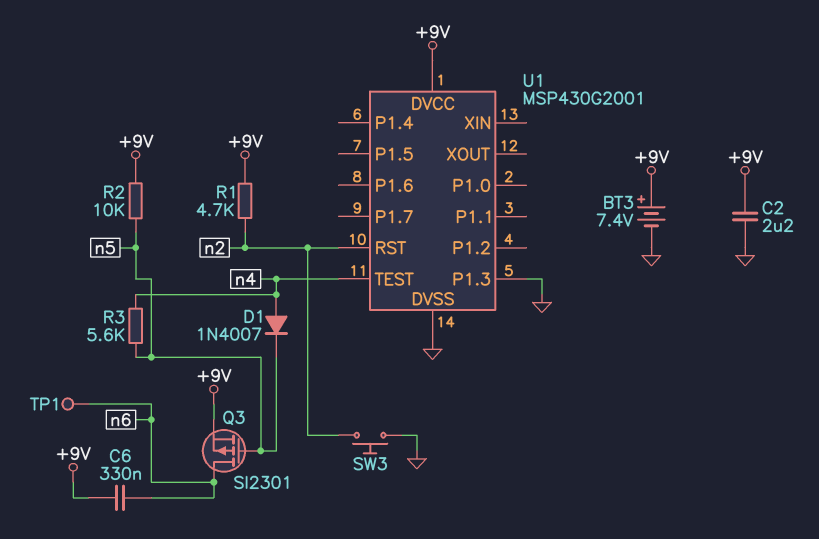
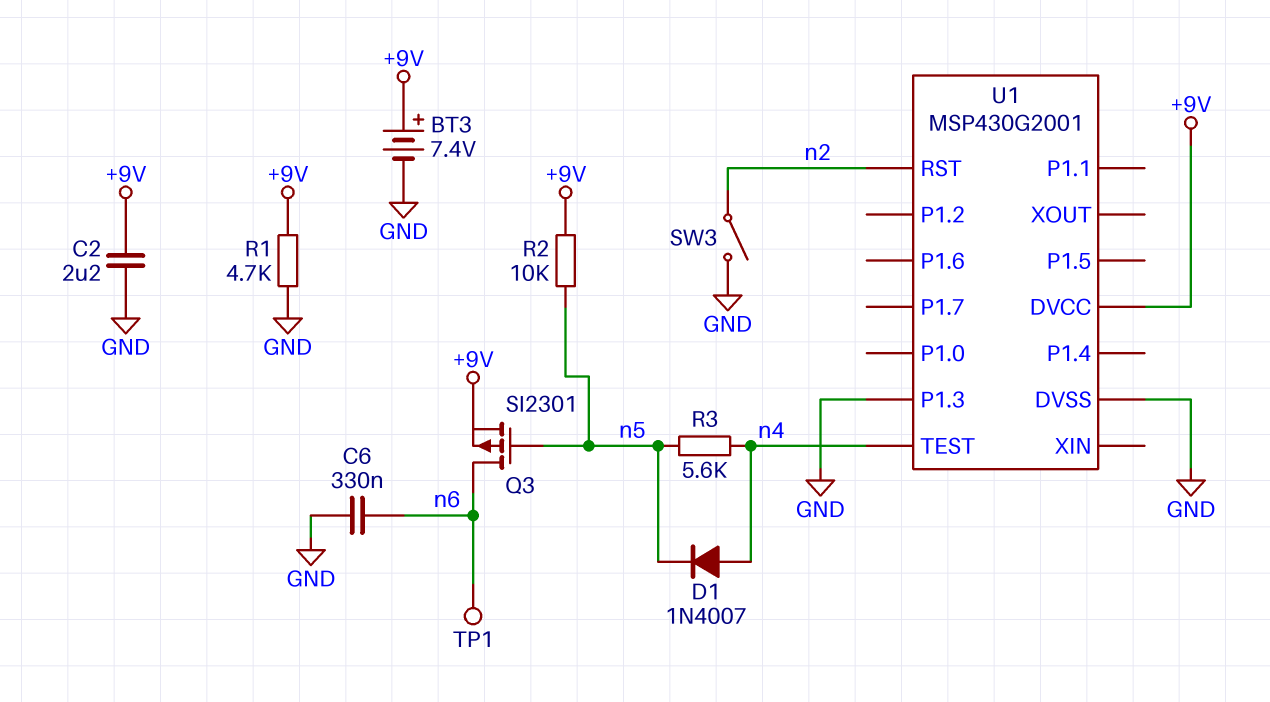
C6: 330nF (+9V, n6) -> 330nF (GND, n6)
R1: 4.7k (+9V, n2) -> 4.7k (+9V, GND)
SW3: button (GND, n2) -> switch (GND, n2)

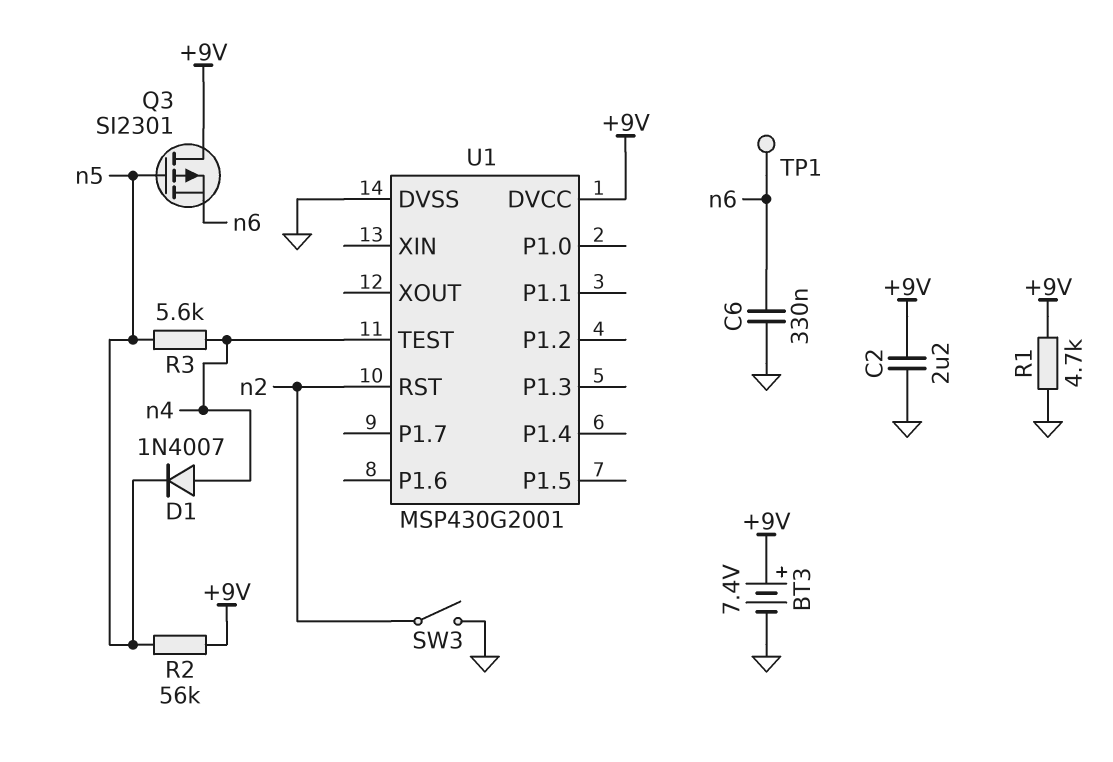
Q3: PMOS SI2301 (G n5, D n6, S +9V) -> PMOS SI2301 (G n5, D +9V, S n6)
R2: 10k (+9V, n5) -> 56k (+9V, n5)
U1 pin P1.3: GND -> none

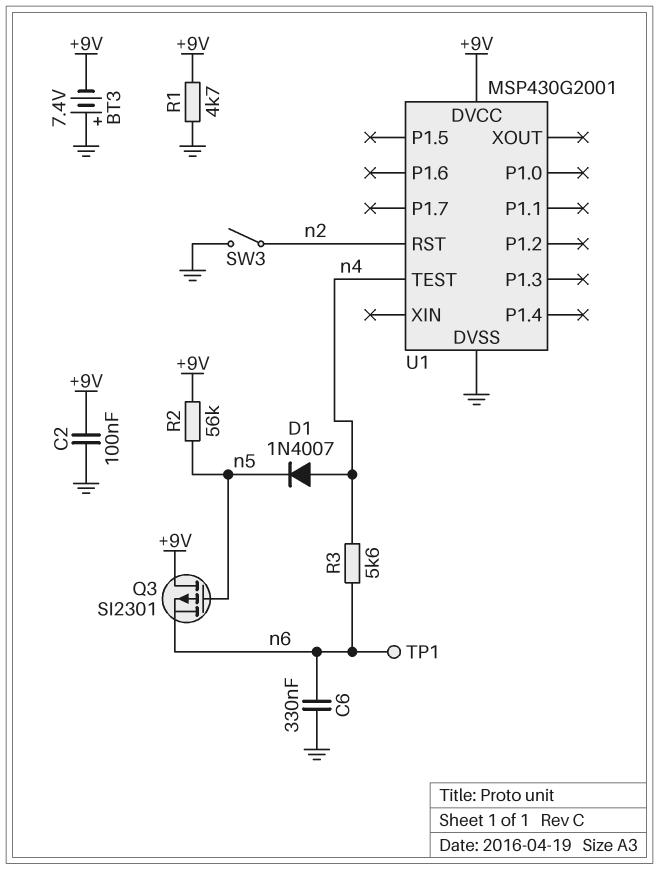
BT3: 7.4V (plus +9V, minus GND) -> 7.4V (plus GND, minus +9V)
C2: 2.2uF (+9V, GND) -> 100nF (+9V, GND)
R3: 5.6k (n4, n5) -> 5.6k (n4, n6)

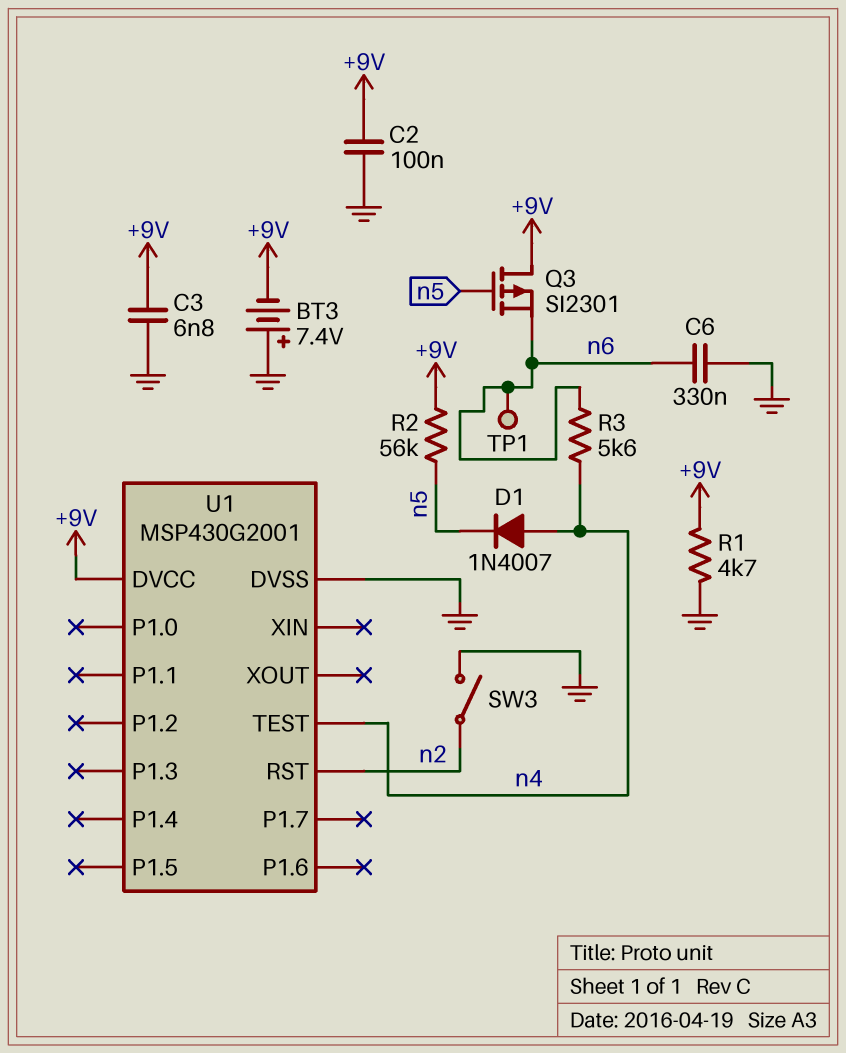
C3: none -> 6.8nF (+9V, GND)

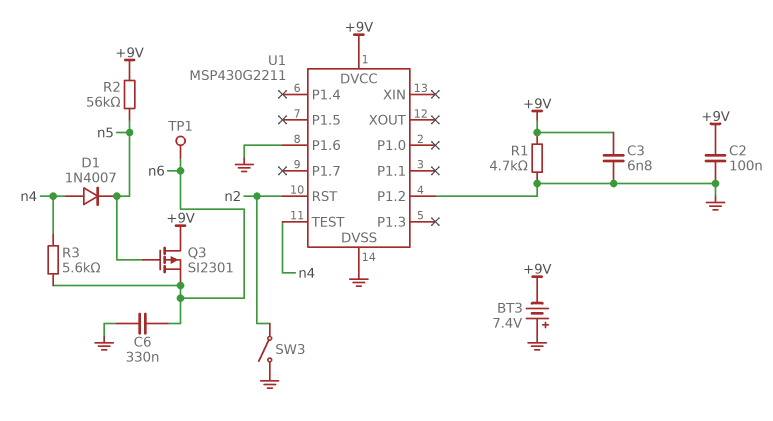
U1: MSP430G2001 -> MSP430G2211
U1 pin P1.2: none -> GND
U1 pin P1.6: none -> GND

